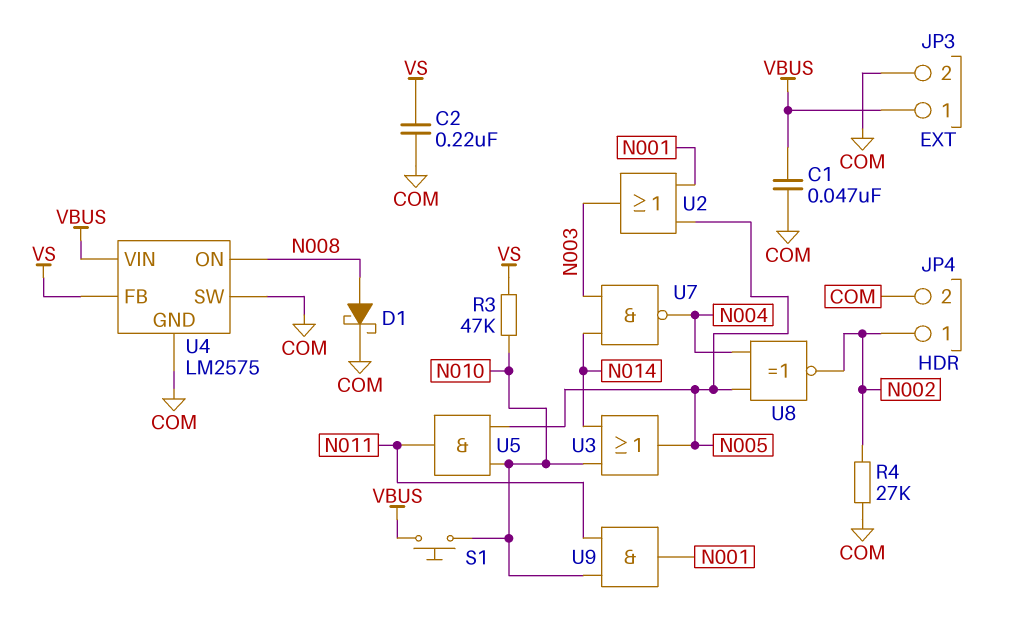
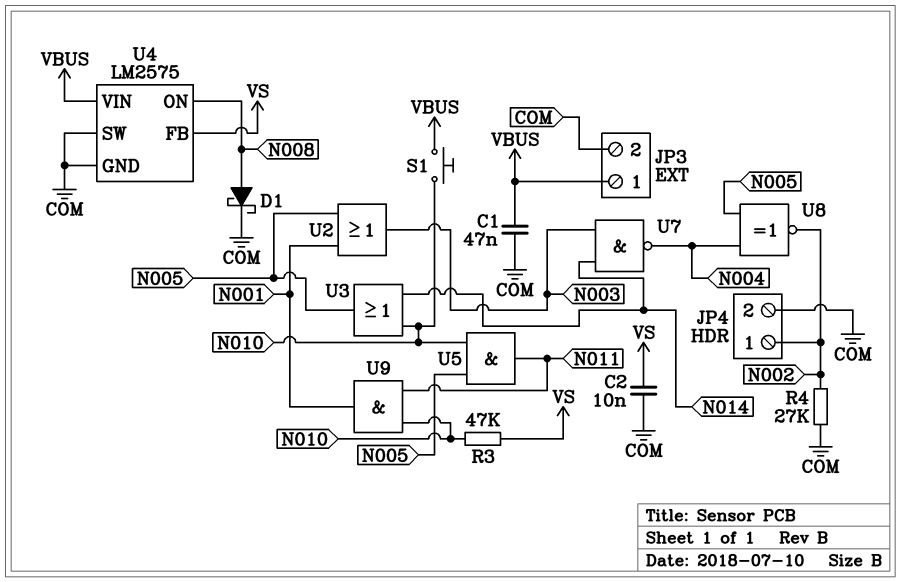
C2: 220nF (COM, VS) -> 10nF (COM, VS)

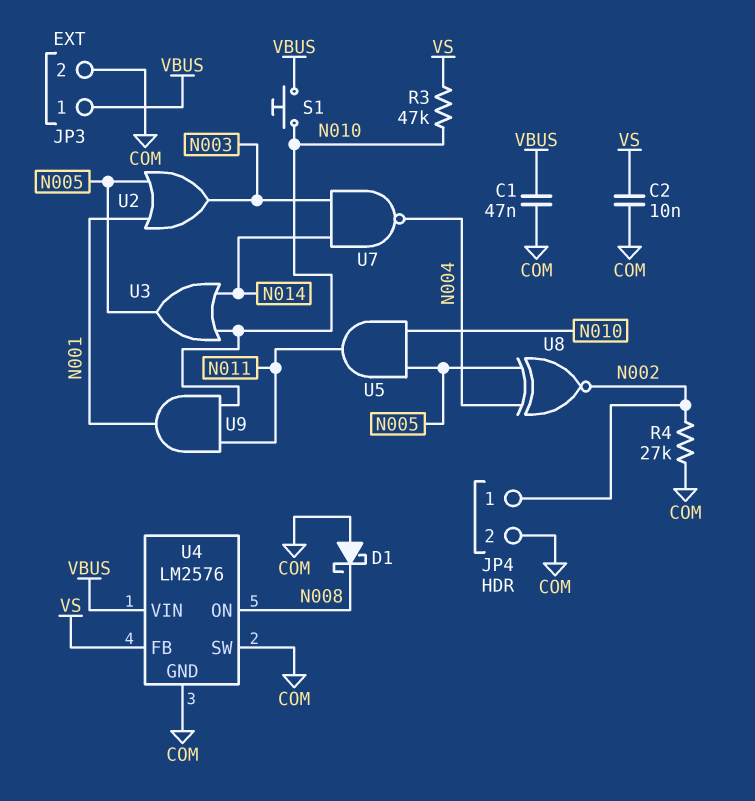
D1: schottky (A N008, K COM) -> schottky (A COM, K N008)
U4: LM2575 -> LM2576

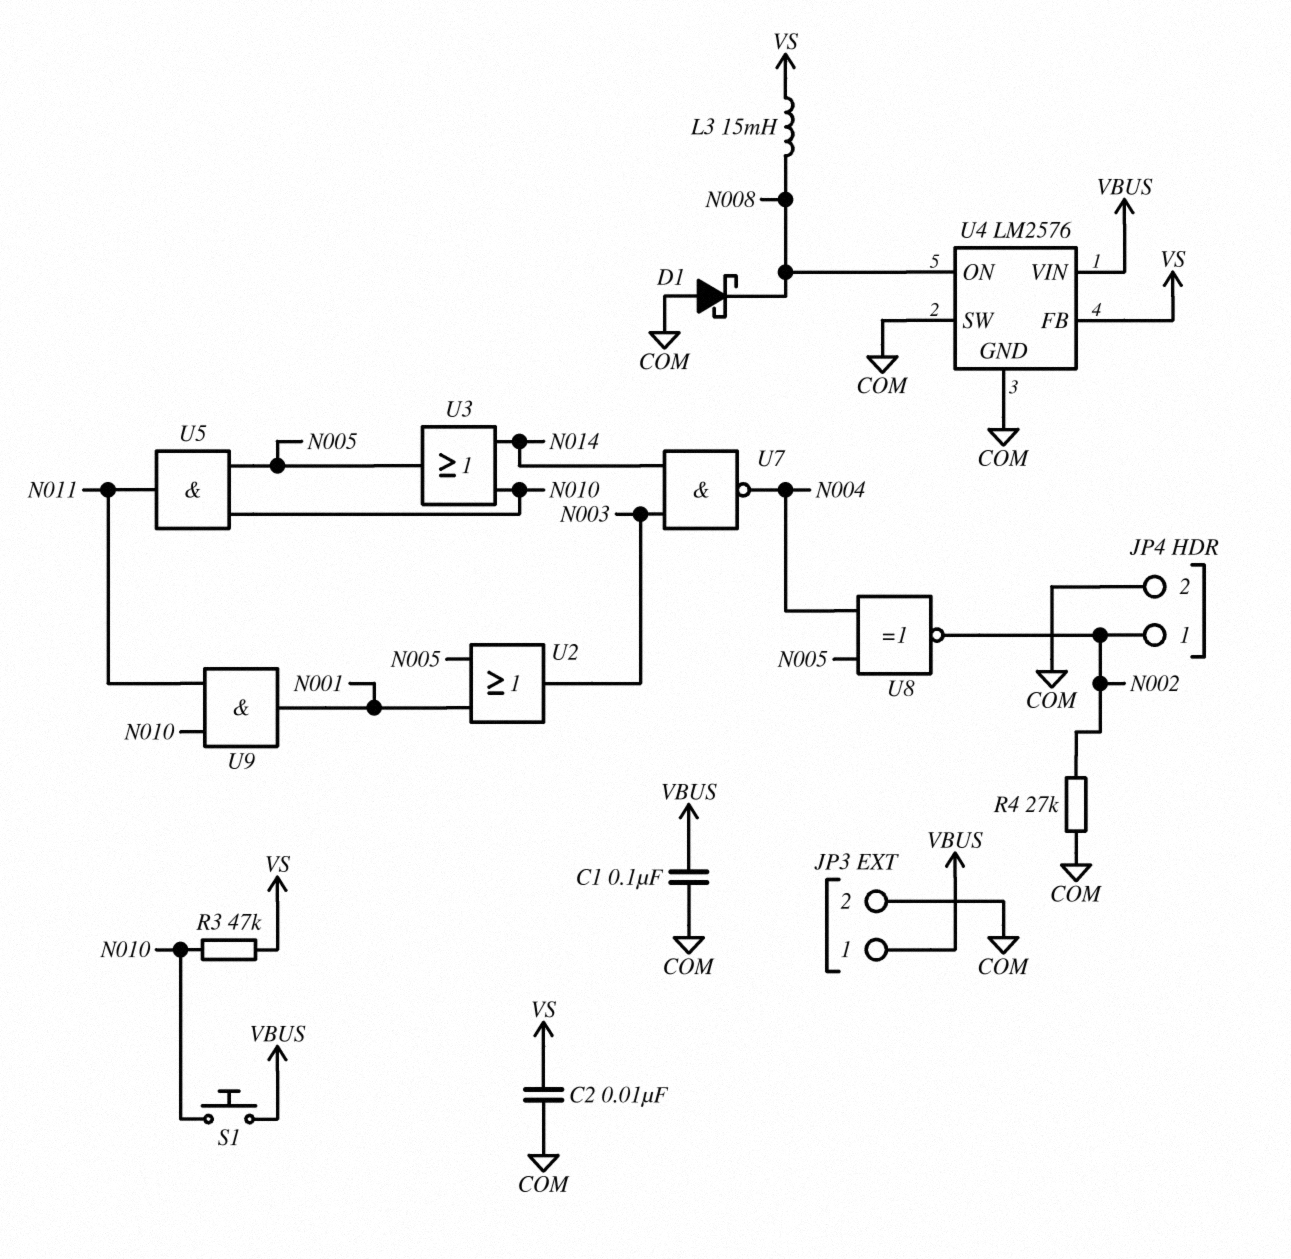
C1: 47nF (COM, VBUS) -> 100nF (COM, VBUS)
L3: none -> 15mH (N008, VS)

